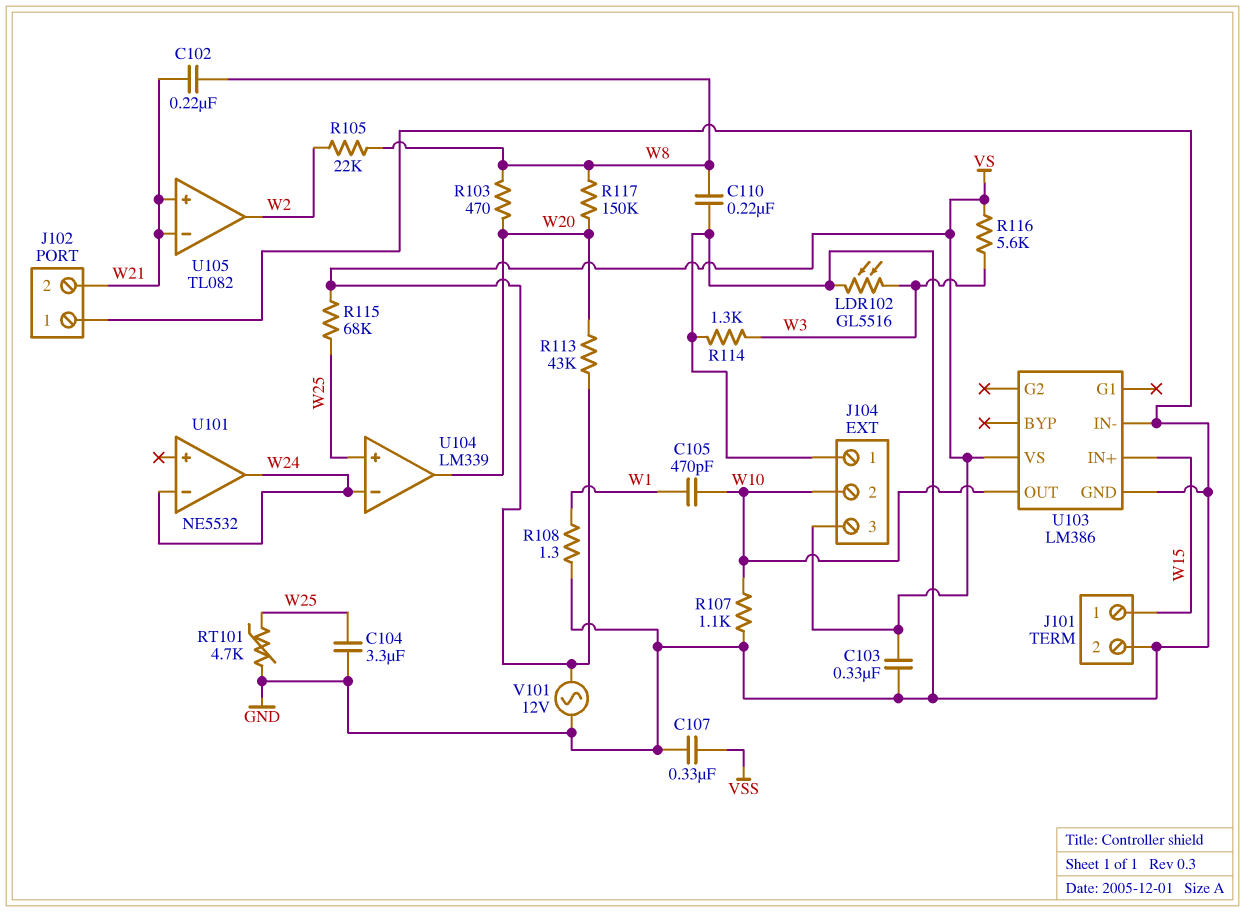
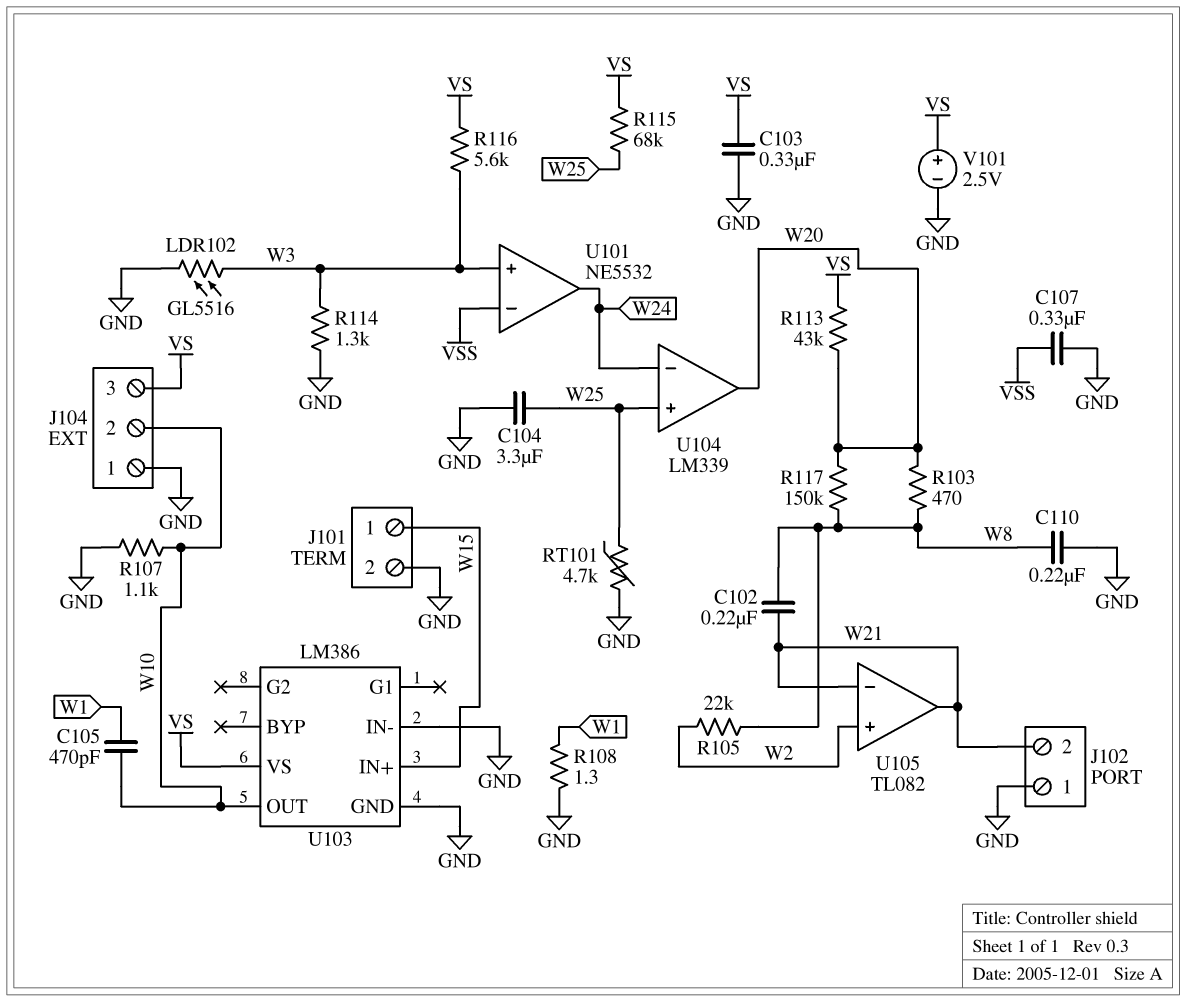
U101 pin in+: none -> W3
U101 pin in-: W24 -> VSS
U105 pin in+: W21 -> W2
U105 pin out: W2 -> W21
V101: AC 12V (GND, VS) -> 2.5V (plus VS, minus GND)

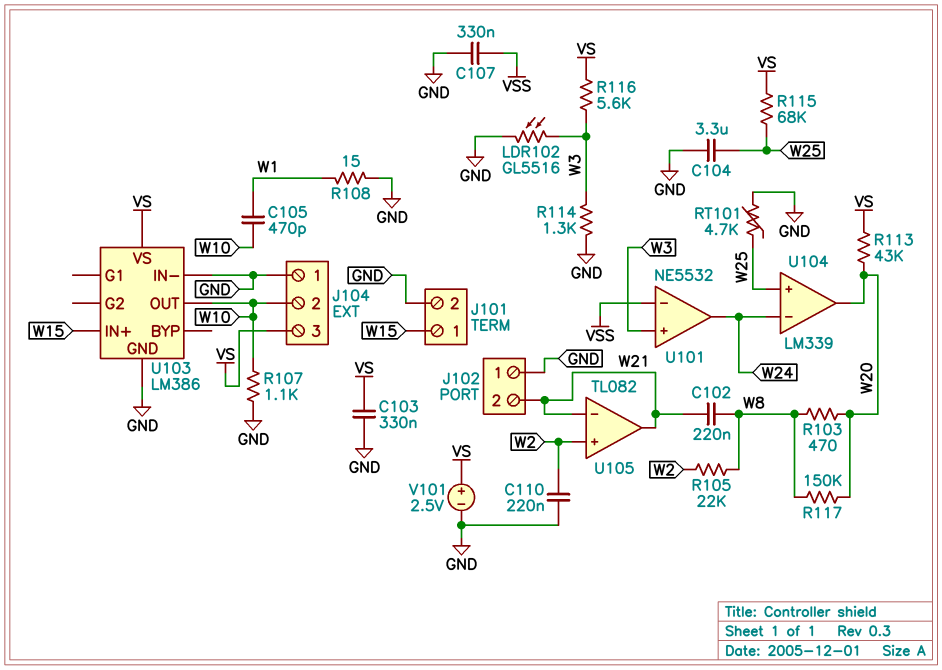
C110: 220nF (GND, W8) -> 220nF (GND, W2)
R108: 1.3 (GND, W1) -> 15 (GND, W1)

